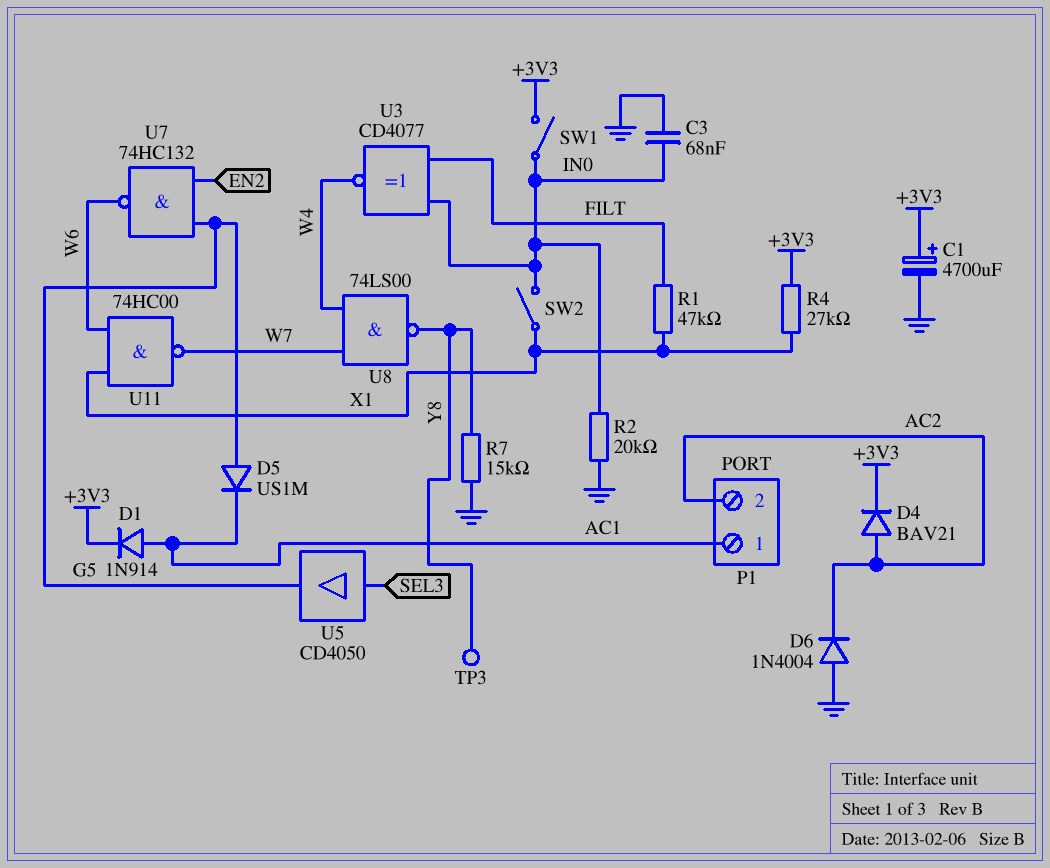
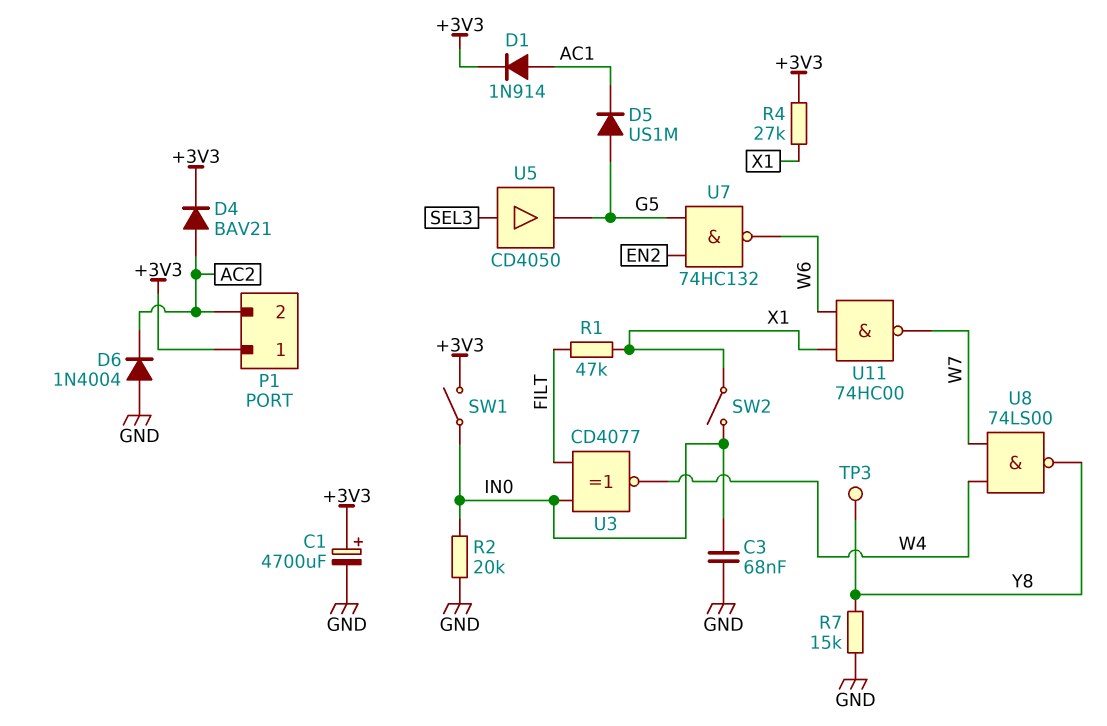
P1 pin 1: AC1 -> +3V3

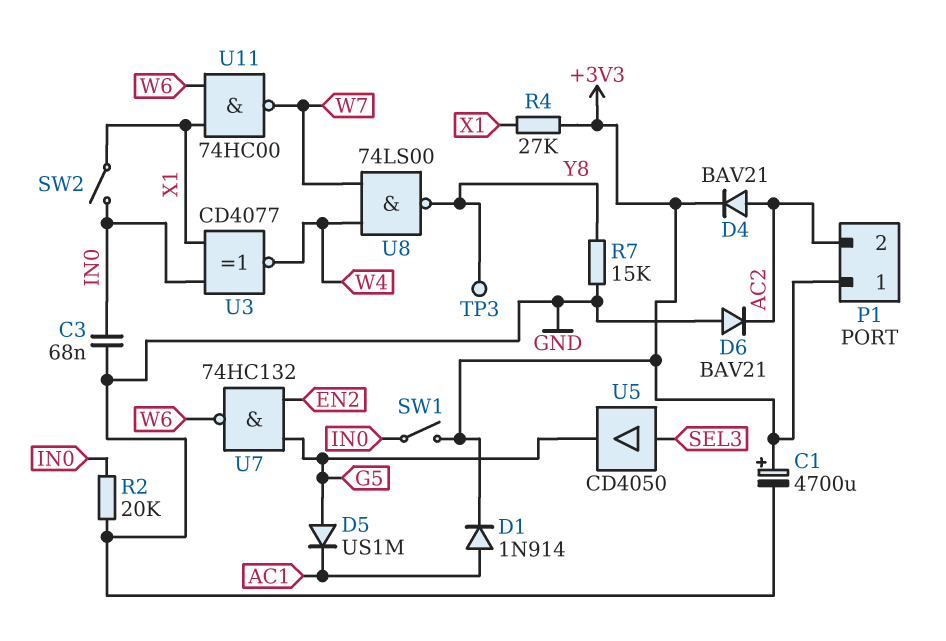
D6: diode 1N4004 (A GND, K AC2) -> diode BAV21 (A GND, K AC2)
R1: 47k (FILT, X1) -> none
U3: XNOR CD4077 (in FILT, in IN0, out W4) -> XNOR CD4077 (in IN0, in X1, out W4)

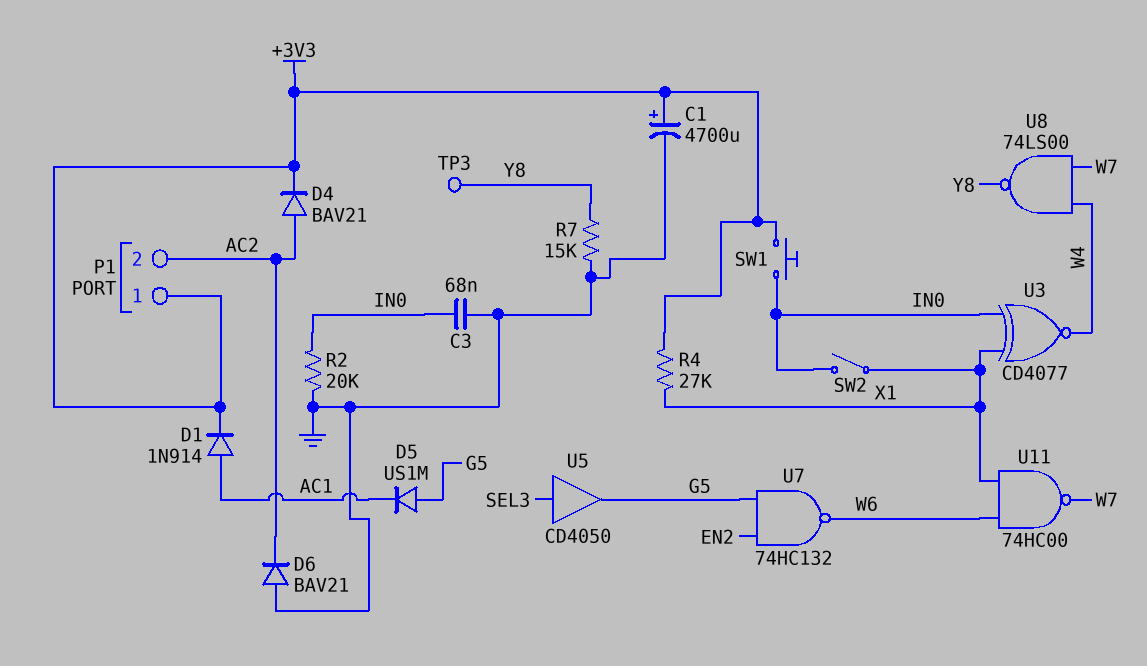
SW1: switch (+3V3, IN0) -> button (+3V3, IN0)

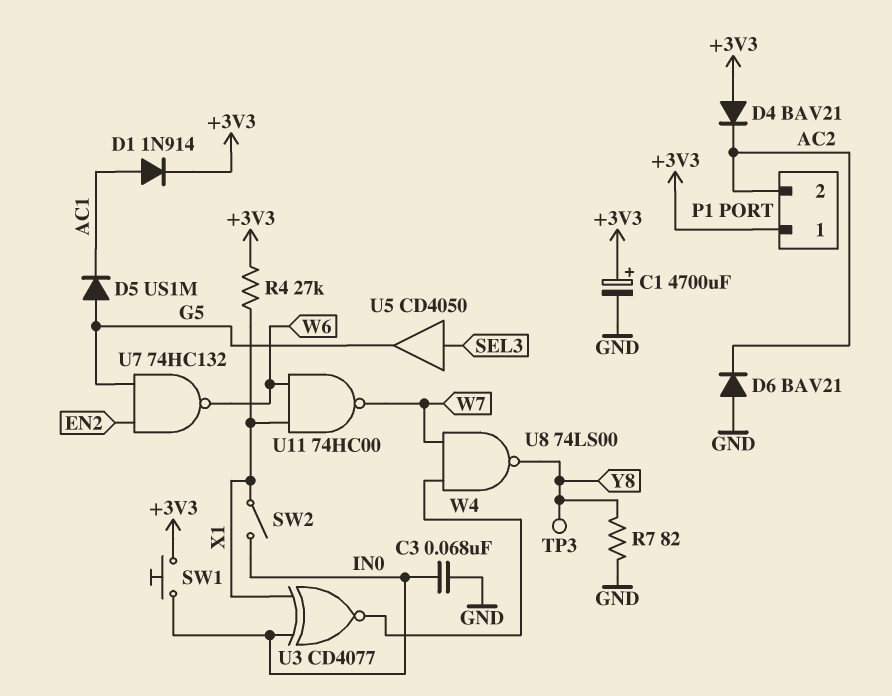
D4: diode BAV21 (A AC2, K +3V3) -> diode BAV21 (A +3V3, K AC2)
R2: 20k (GND, IN0) -> none
R7: 15k (GND, Y8) -> 82 (GND, Y8)

